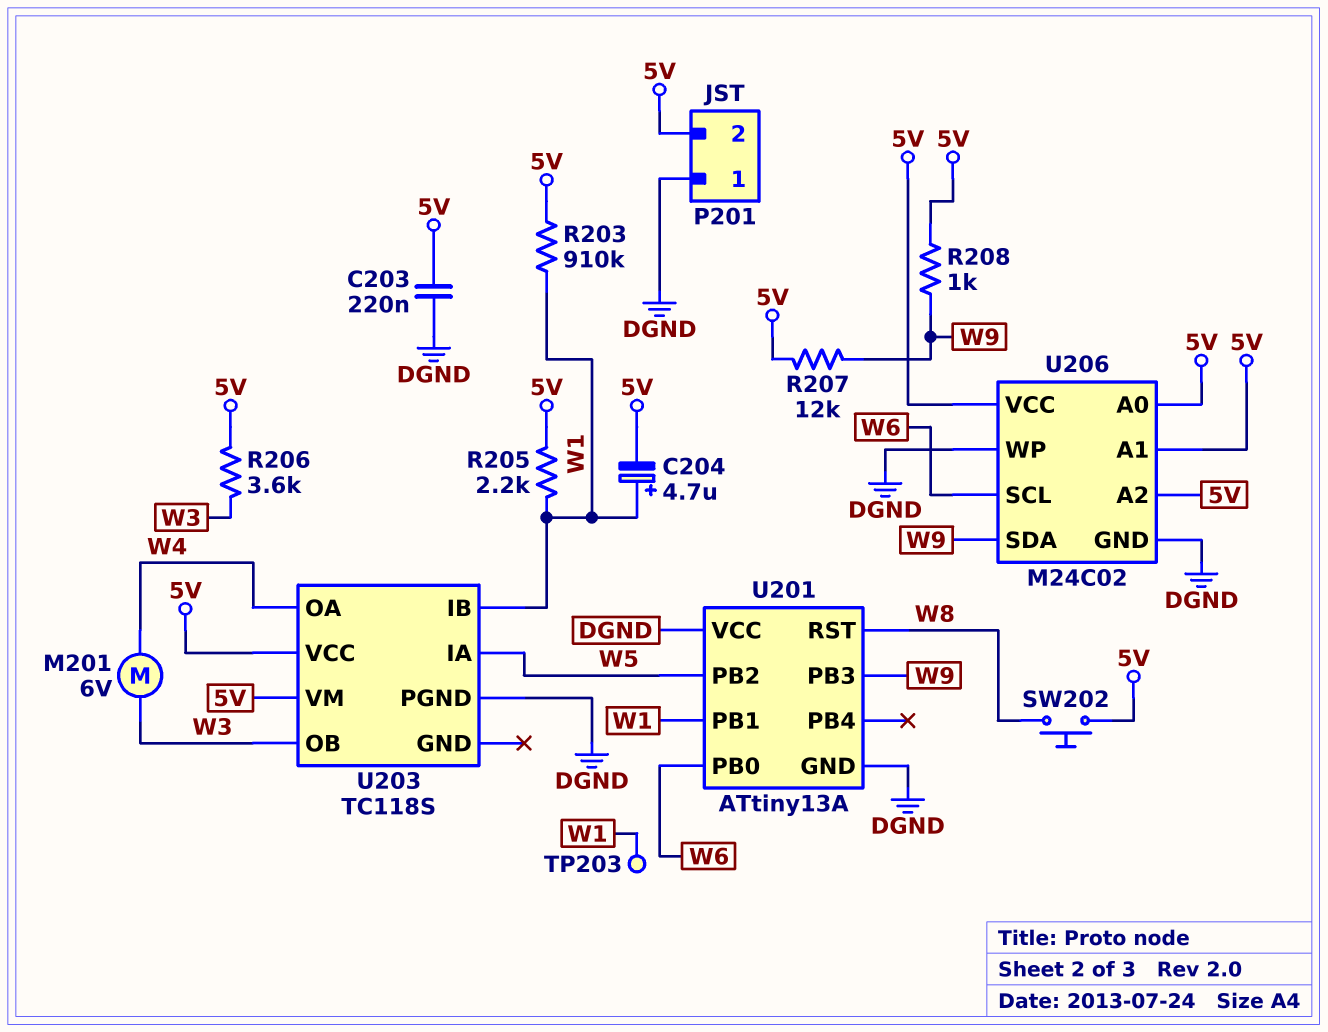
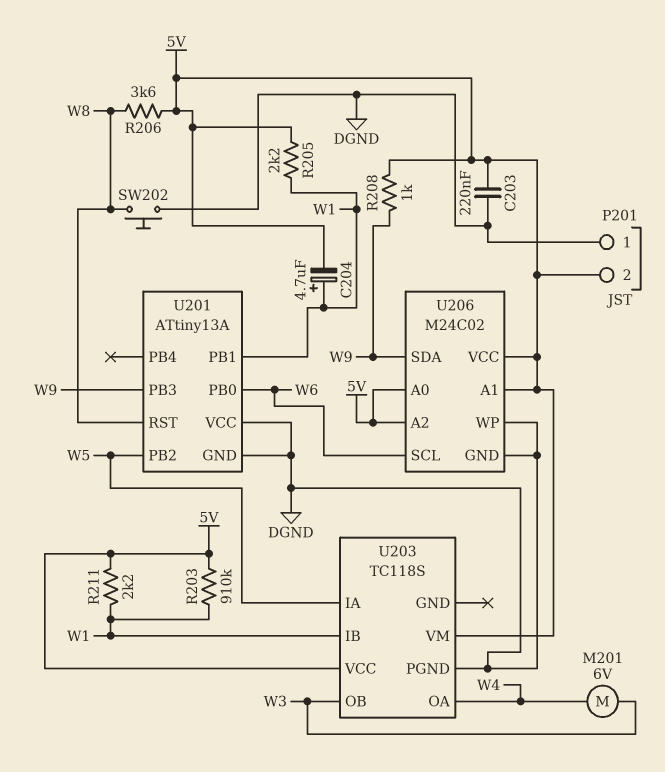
R206: 3.6k (5V, W3) -> 3.6k (5V, W8)
R207: 12k (5V, W9) -> none
R211: none -> 2.2k (5V, W1)
SW202: button (5V, W8) -> button (DGND, W8)
TP203: test point (W1) -> none

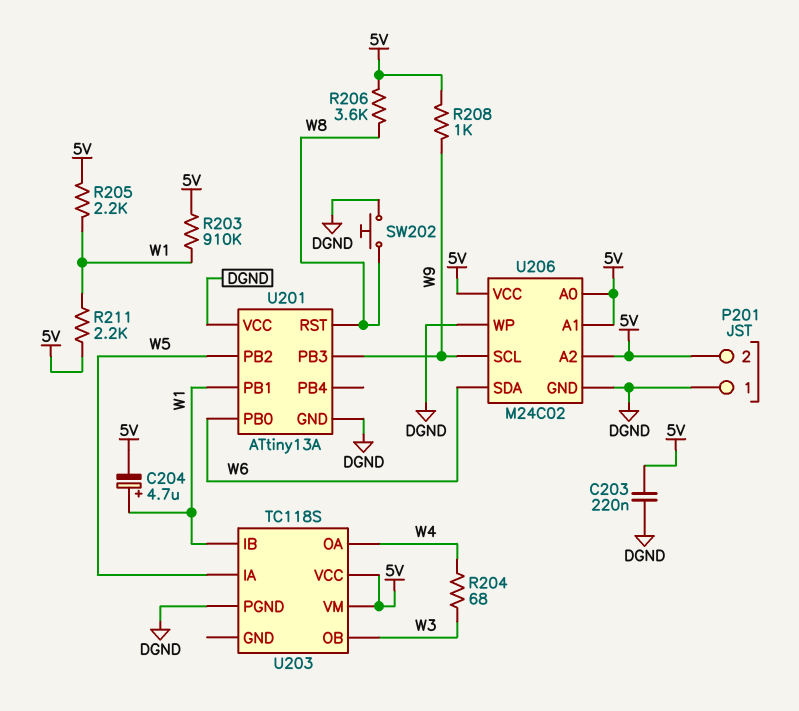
M201: motor 6V (W3, W4) -> none
R204: none -> 68 (W3, W4)
U206 pin SCL: W6 -> W9
U206 pin SDA: W9 -> W6

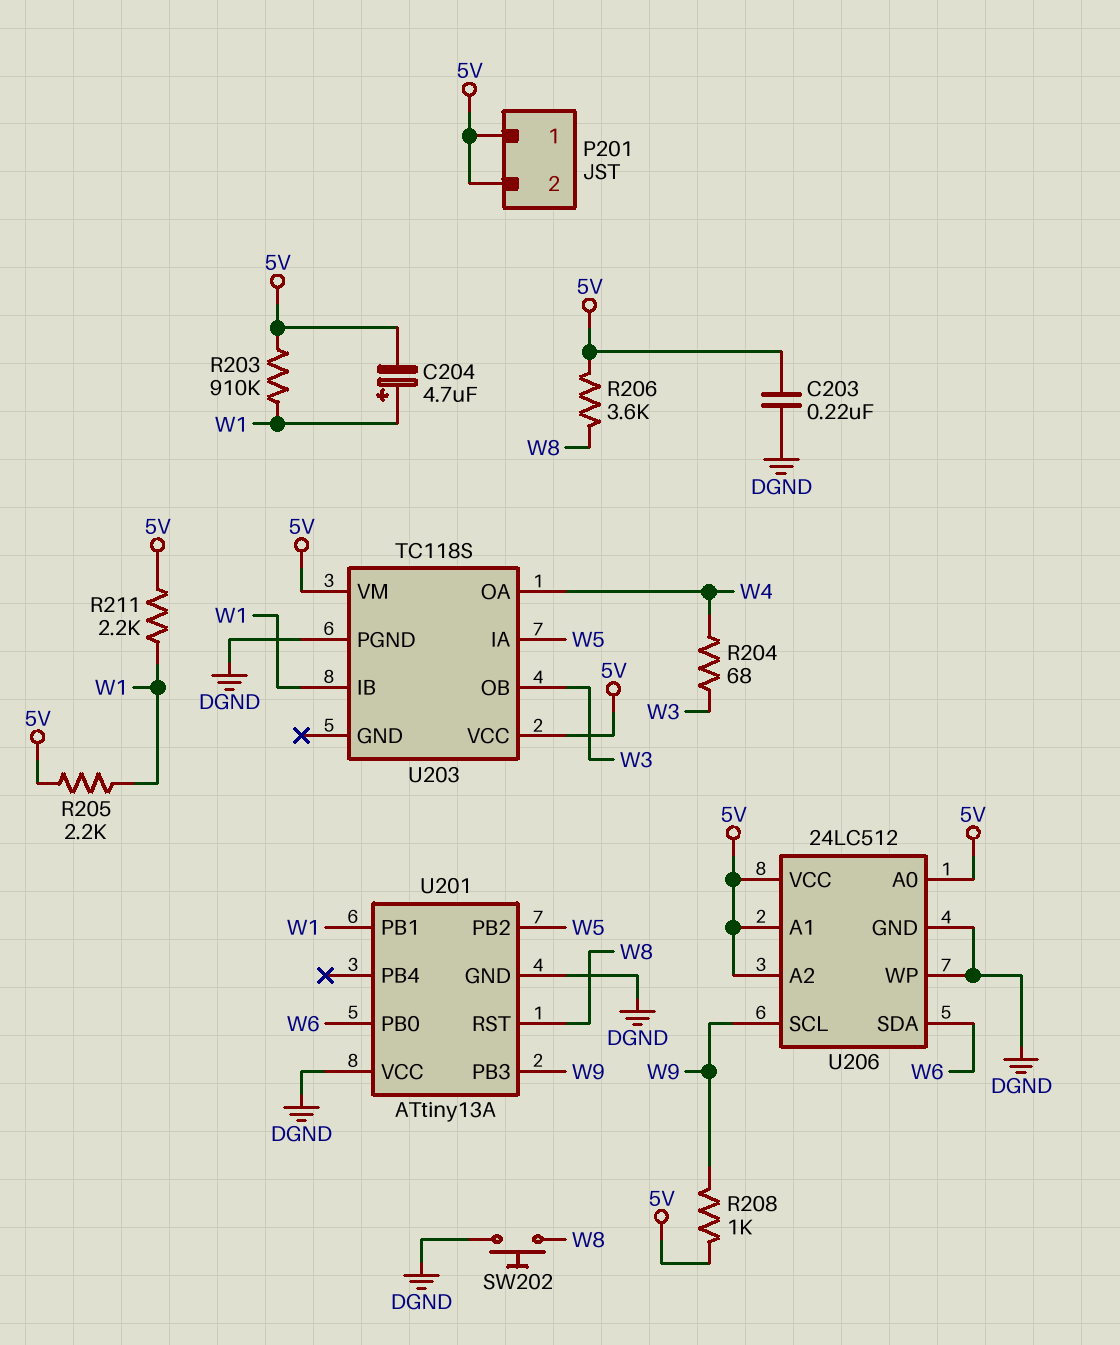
P201 pin 1: DGND -> 5V
U206: M24C02 -> 24LC512

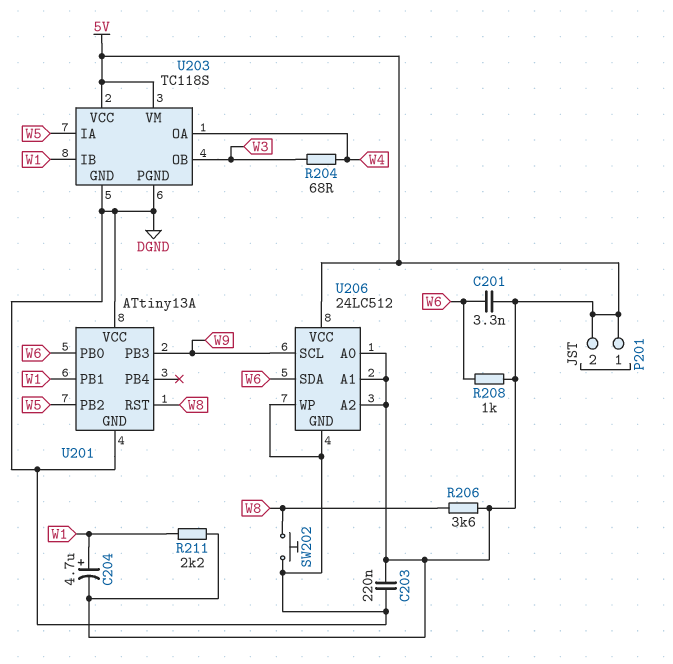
C201: none -> 3.3nF (5V, W6)
R203: 910k (5V, W1) -> none
R205: 2.2k (5V, W1) -> none
R208: 1k (5V, W9) -> 1k (5V, W6)
U203 pin GND: none -> DGND

